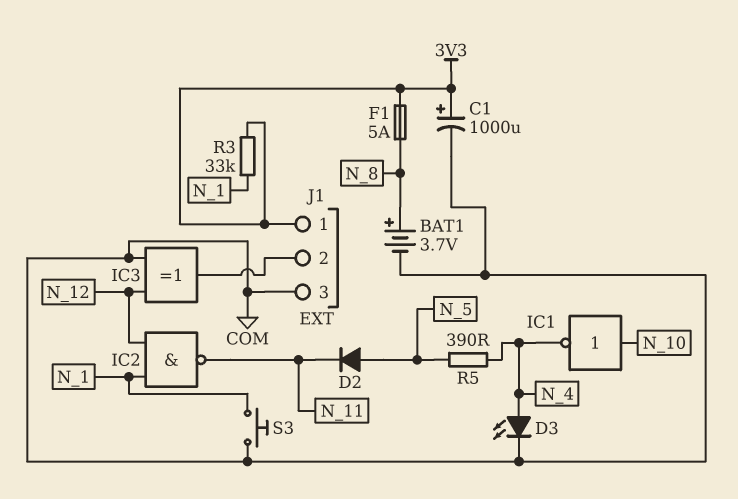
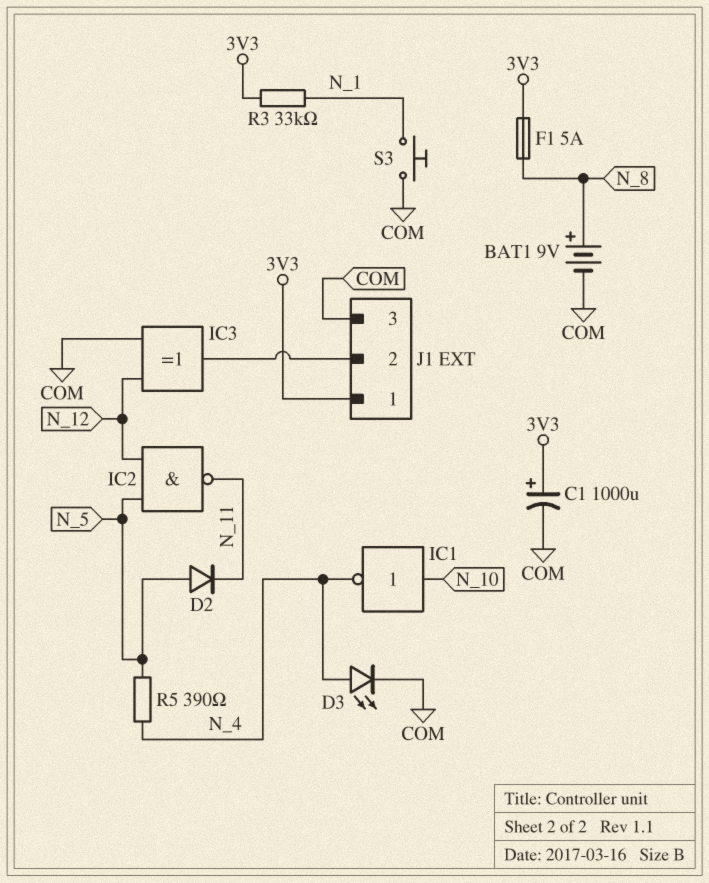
BAT1: 3.7V (plus N_8, minus COM) -> 9V (plus N_8, minus COM)
IC2: NAND (in N_1, in N_12, out N_11) -> NAND (in N_5, in N_12, out N_11)

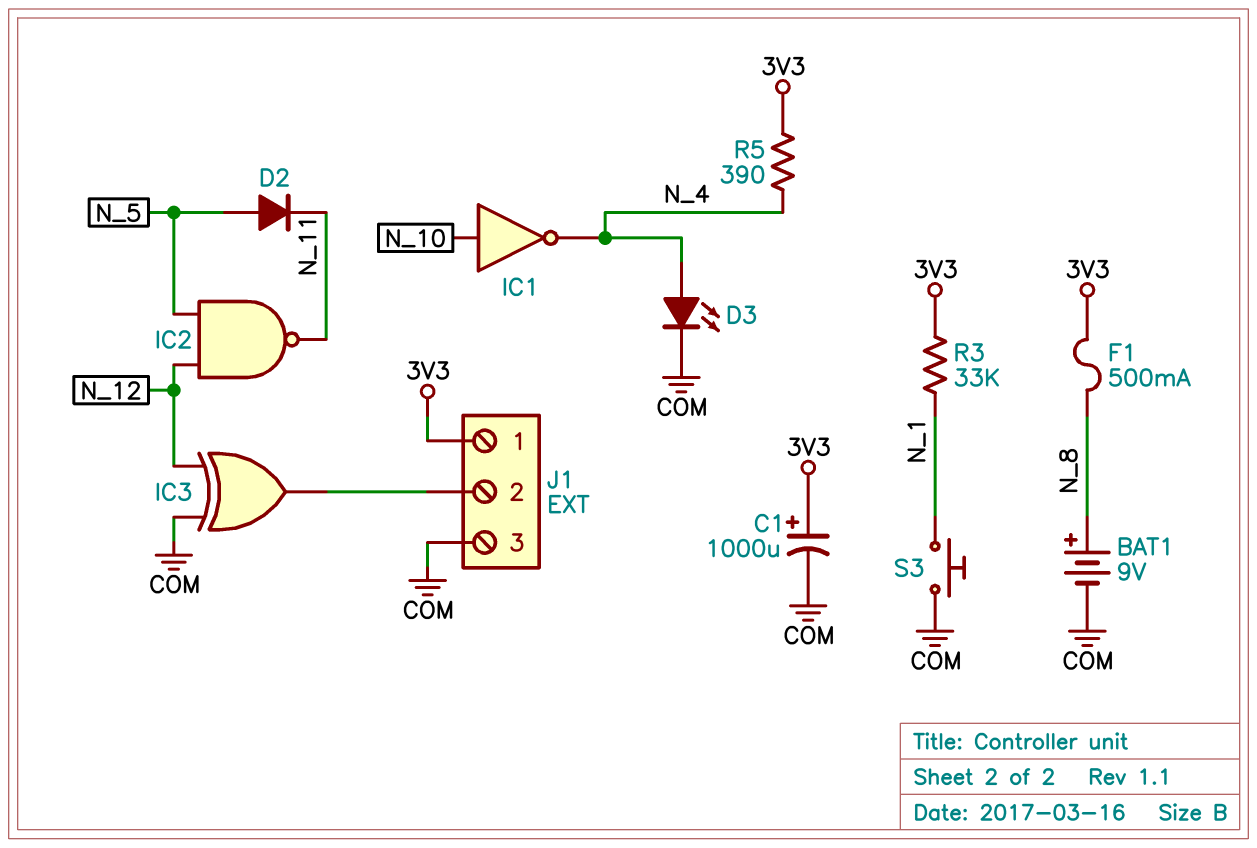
F1: 5A (3V3, N_8) -> 500mA (3V3, N_8)
R5: 390 (N_4, N_5) -> 390 (3V3, N_4)

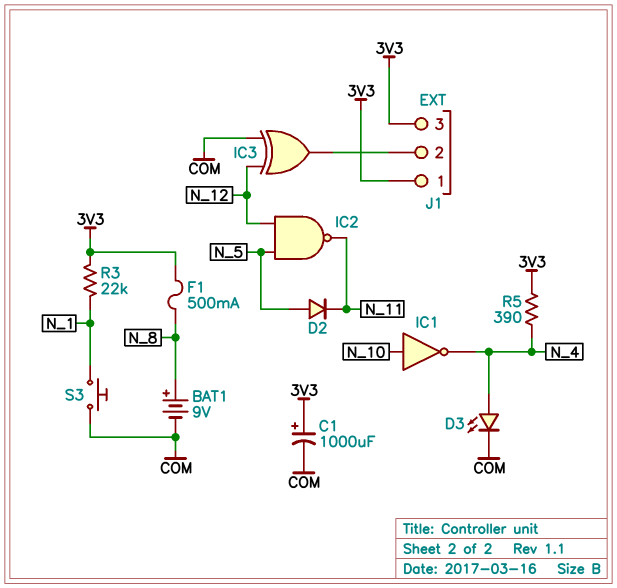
J1 pin 3: COM -> 3V3
R3: 33k (3V3, N_1) -> 22k (3V3, N_1)

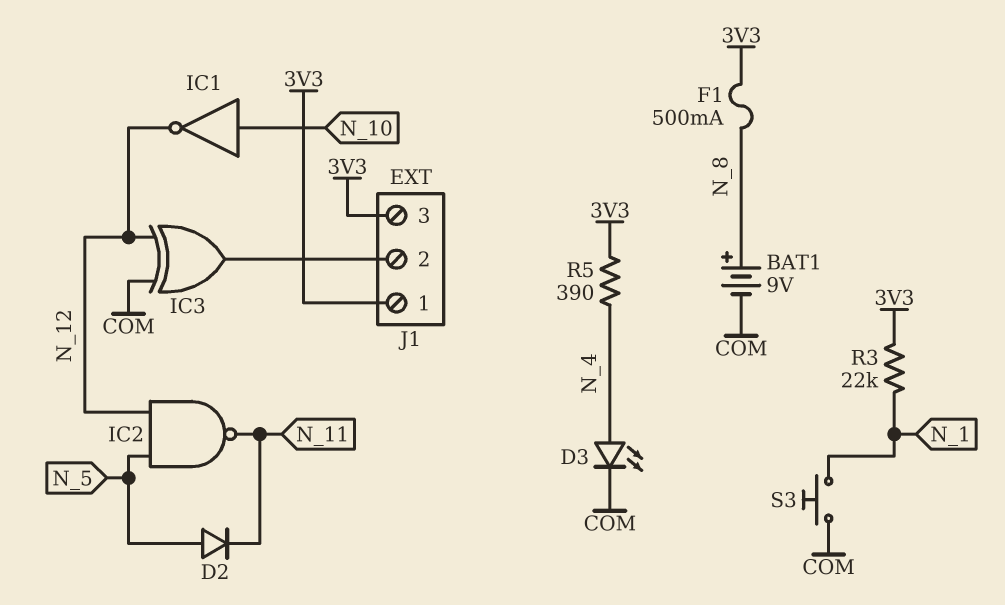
C1: 1000uF (plus 3V3, minus COM) -> none
IC1: NOT (in N_10, out N_4) -> NOT (in N_10, out N_12)

